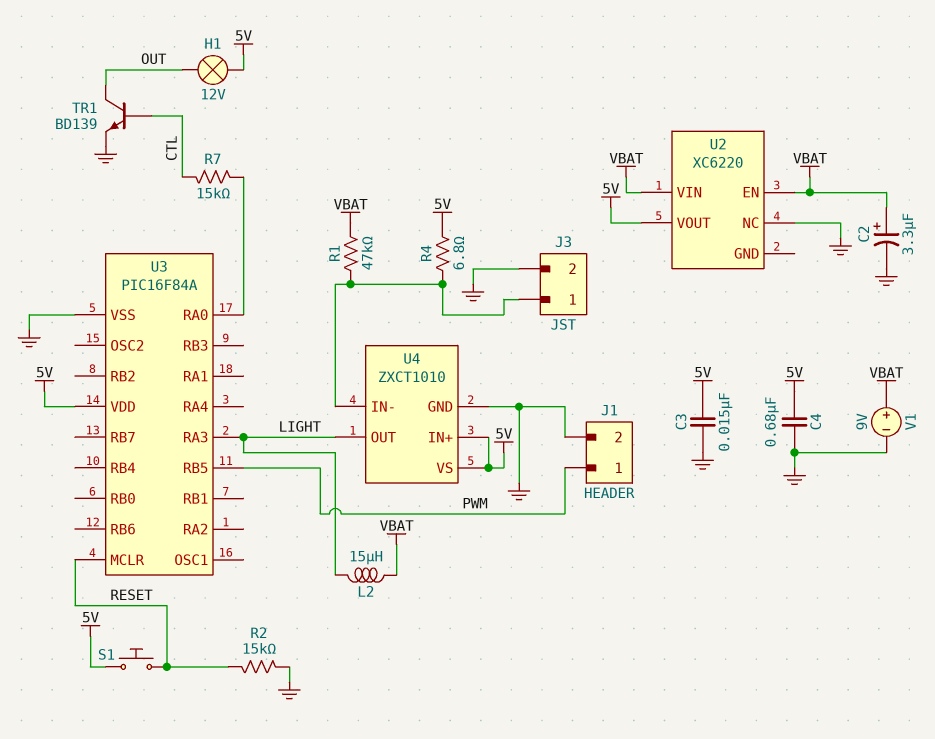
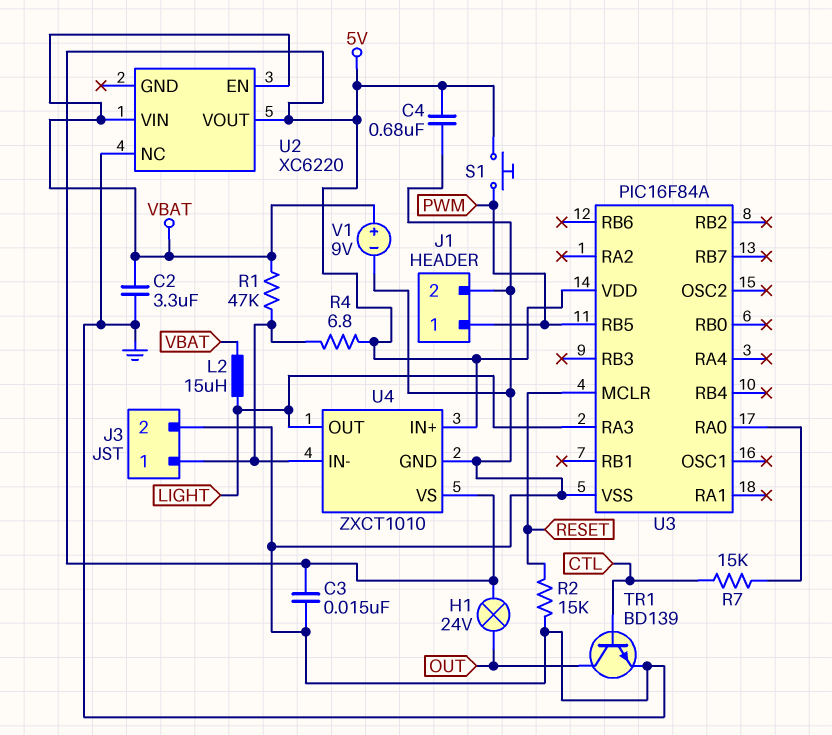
C2: 3.3uF (plus VBAT, minus GND) -> 3.3uF (GND, VBAT)
H1: lamp 12V (5V, OUT) -> lamp 24V (5V, OUT)
S1: button (5V, RESET) -> button (5V, PWM)

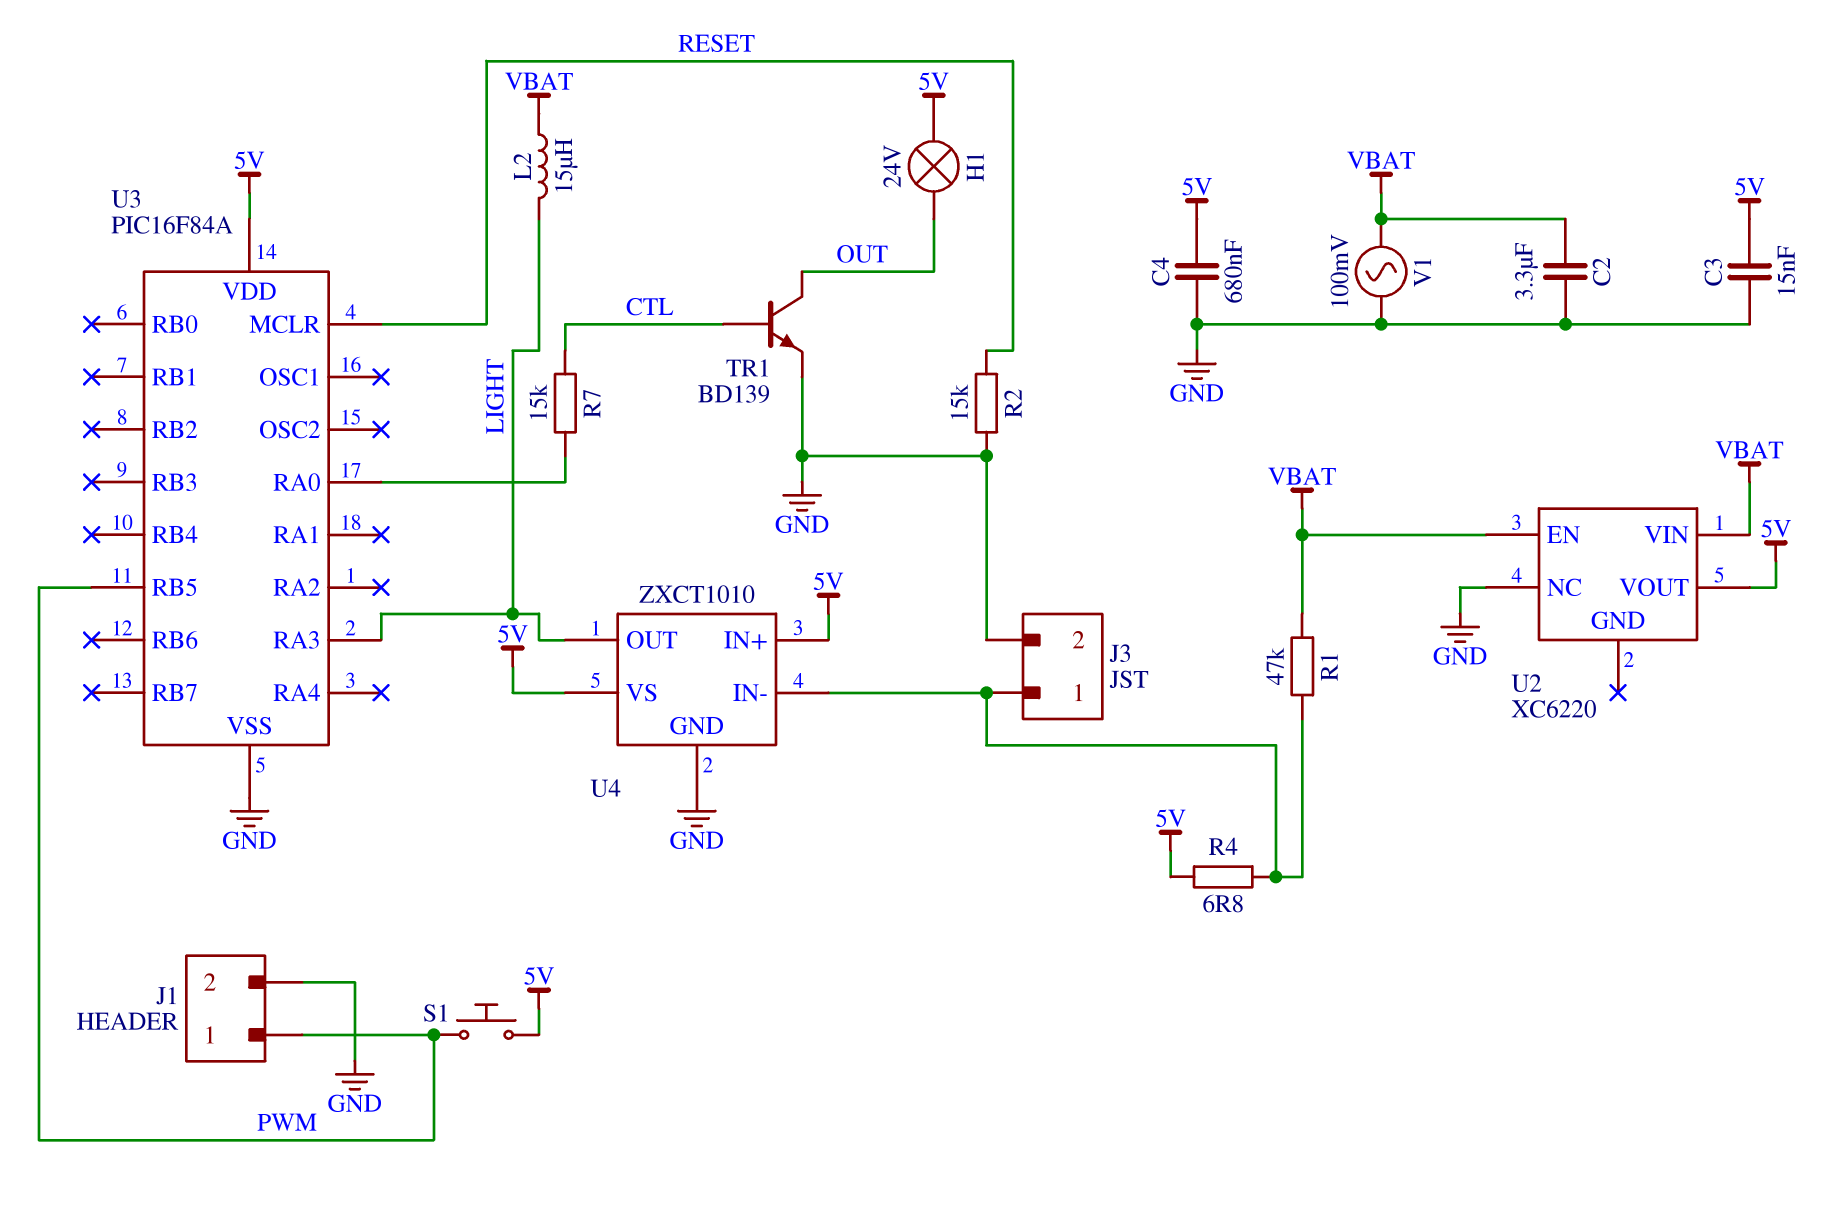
V1: 9V (plus VBAT, minus GND) -> AC 100mV (GND, VBAT)

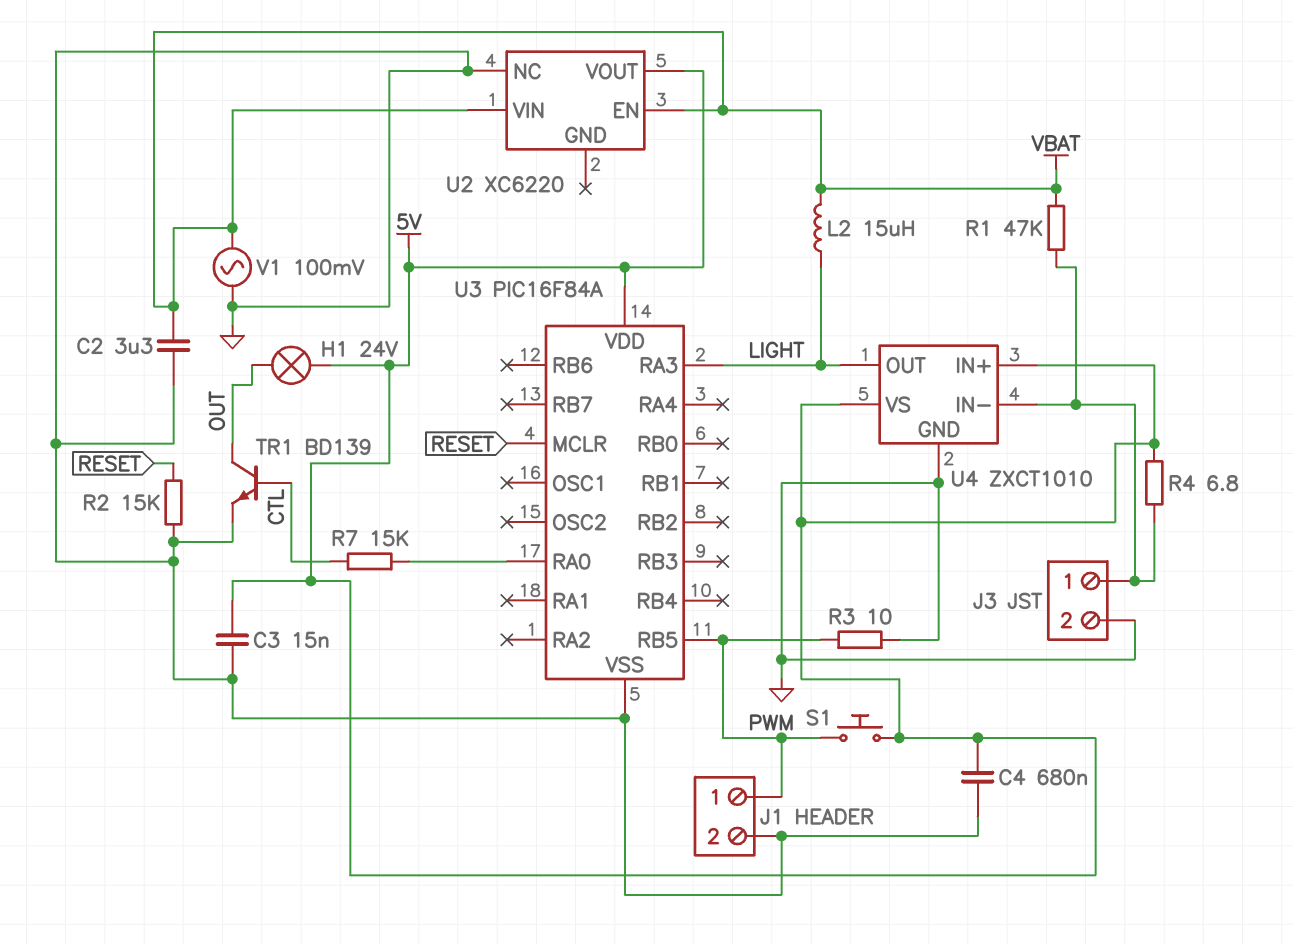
R3: none -> 10 (GND, PWM)

